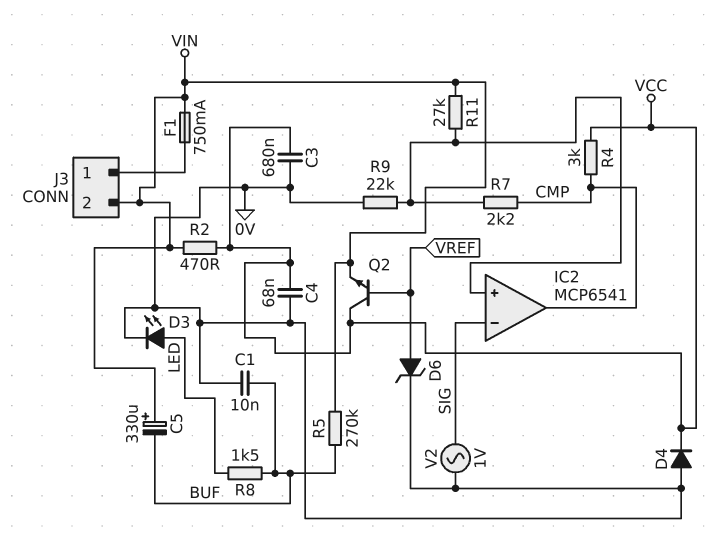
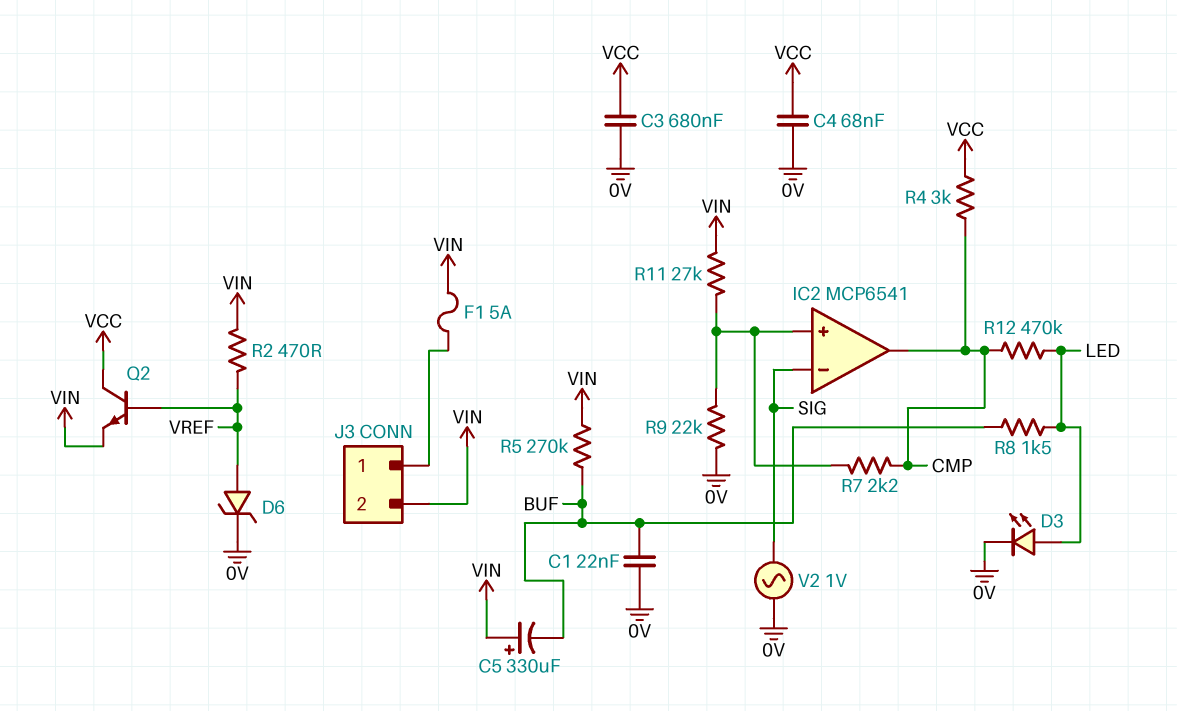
C1: 10nF (0V, BUF) -> 22nF (0V, BUF)
D4: diode (A 0V, K VCC) -> none
F1: 750mA (J3/1, VIN) -> 5A (J3/1, VIN)
R2: 470 (VCC, VIN) -> 470 (VIN, VREF)
R12: none -> 470k (CMP, LED)

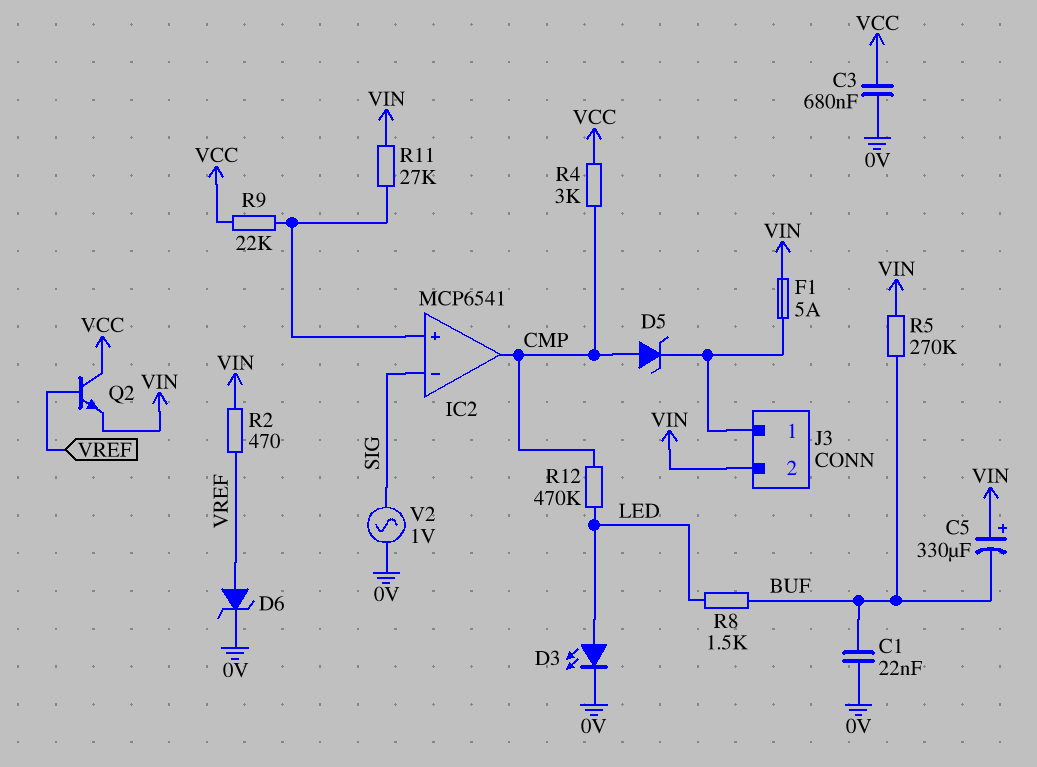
C4: 68nF (0V, VCC) -> none
D5: none -> zener (A CMP, K J3/1)
R7: 2.2k (CMP, IC2/in+) -> none
R9: 22k (0V, IC2/in+) -> 22k (IC2/in+, VCC)

